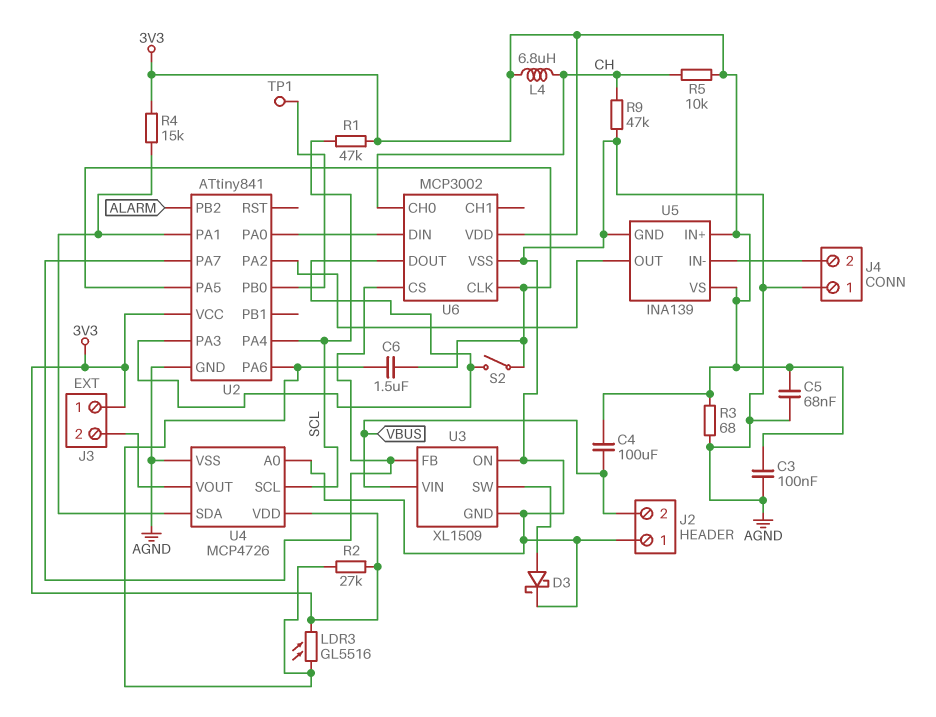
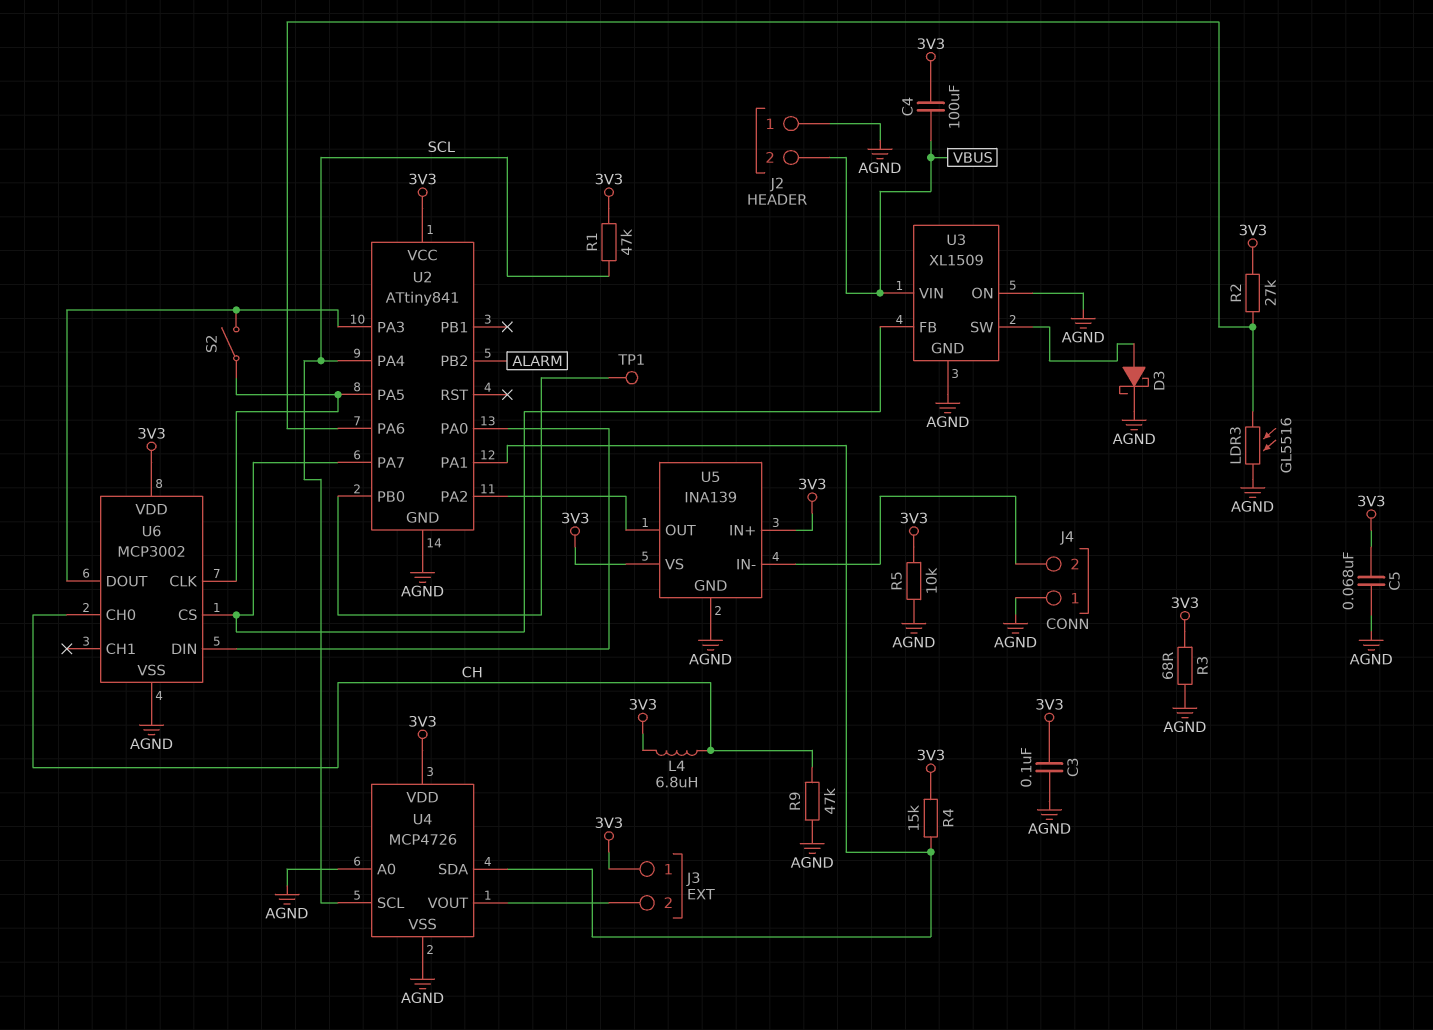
C6: 1.5uF (U2/PA5, U2/PA6) -> none
LDR3: GL5516 (3V3, U2/PA6) -> GL5516 (AGND, U2/PA6)
R5: 10k (3V3, CH) -> 10k (3V3, AGND)

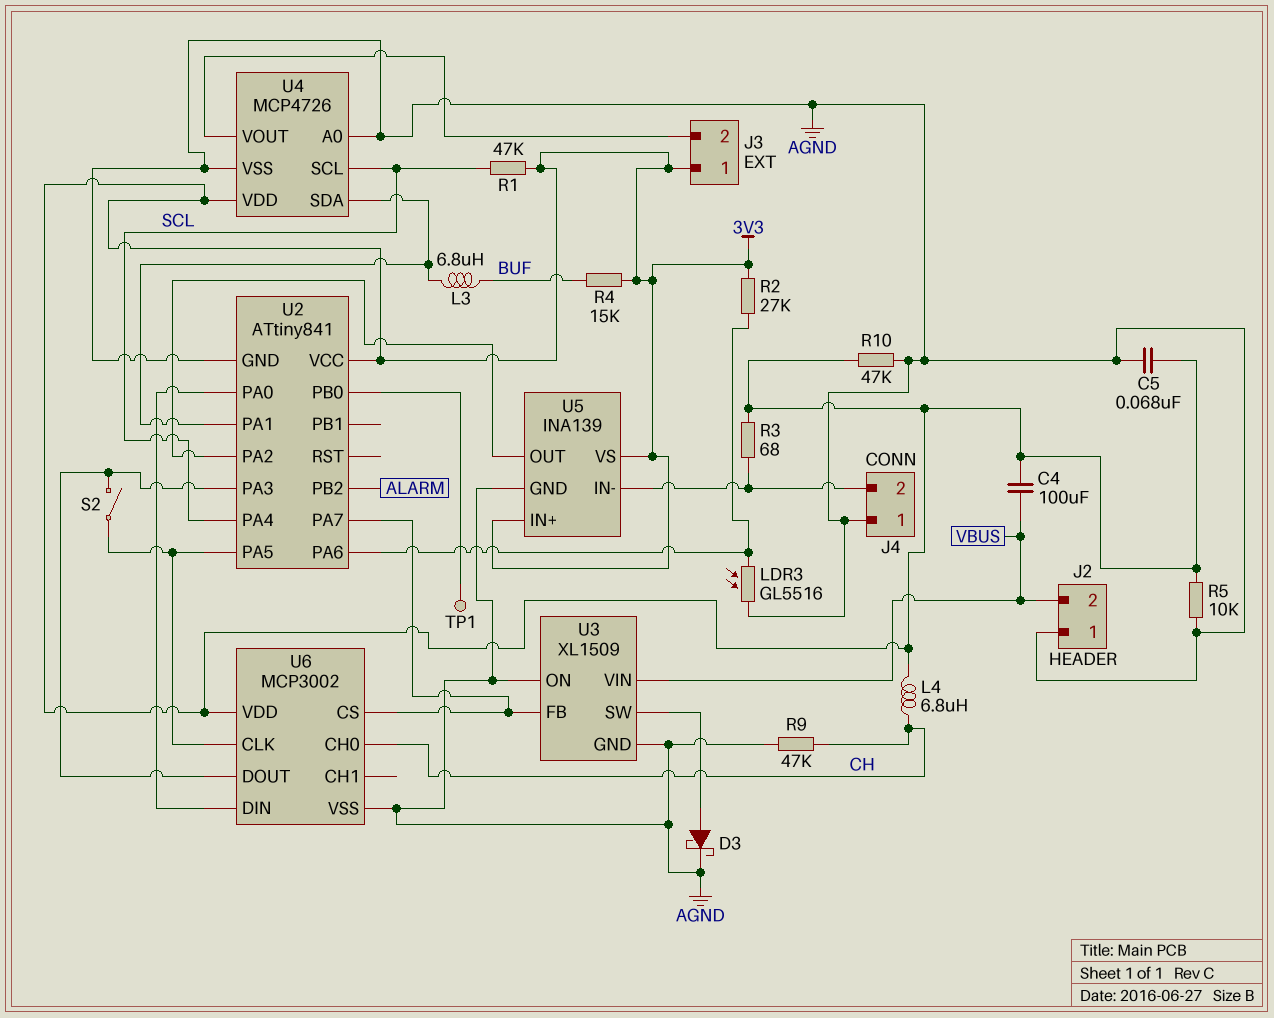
C3: 100nF (3V3, AGND) -> none
L3: none -> 6.8uH (BUF, U2/PA1)
R3: 68 (3V3, AGND) -> 68 (3V3, J4/2)
R4: 15k (3V3, U2/PA1) -> 15k (3V3, BUF)
R10: none -> 47k (3V3, AGND)

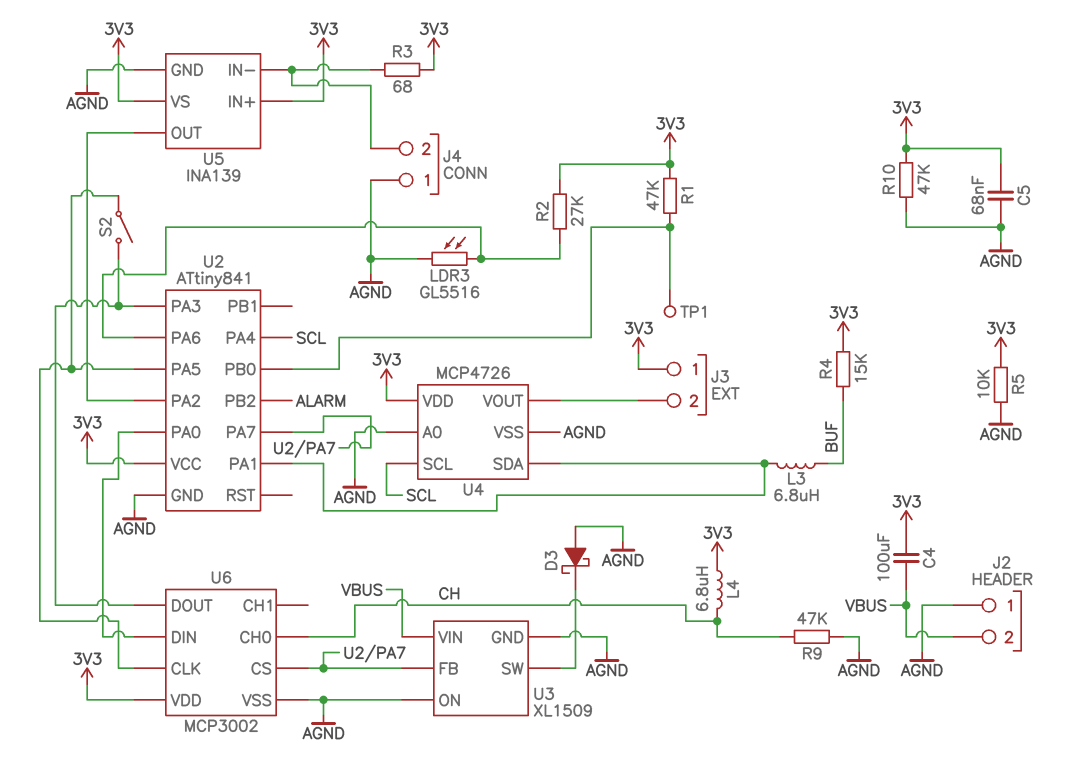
D3: schottky (A U3/SW, K AGND) -> schottky (A AGND, K U3/SW)
R1: 47k (3V3, SCL) -> 47k (3V3, U2/PB0)

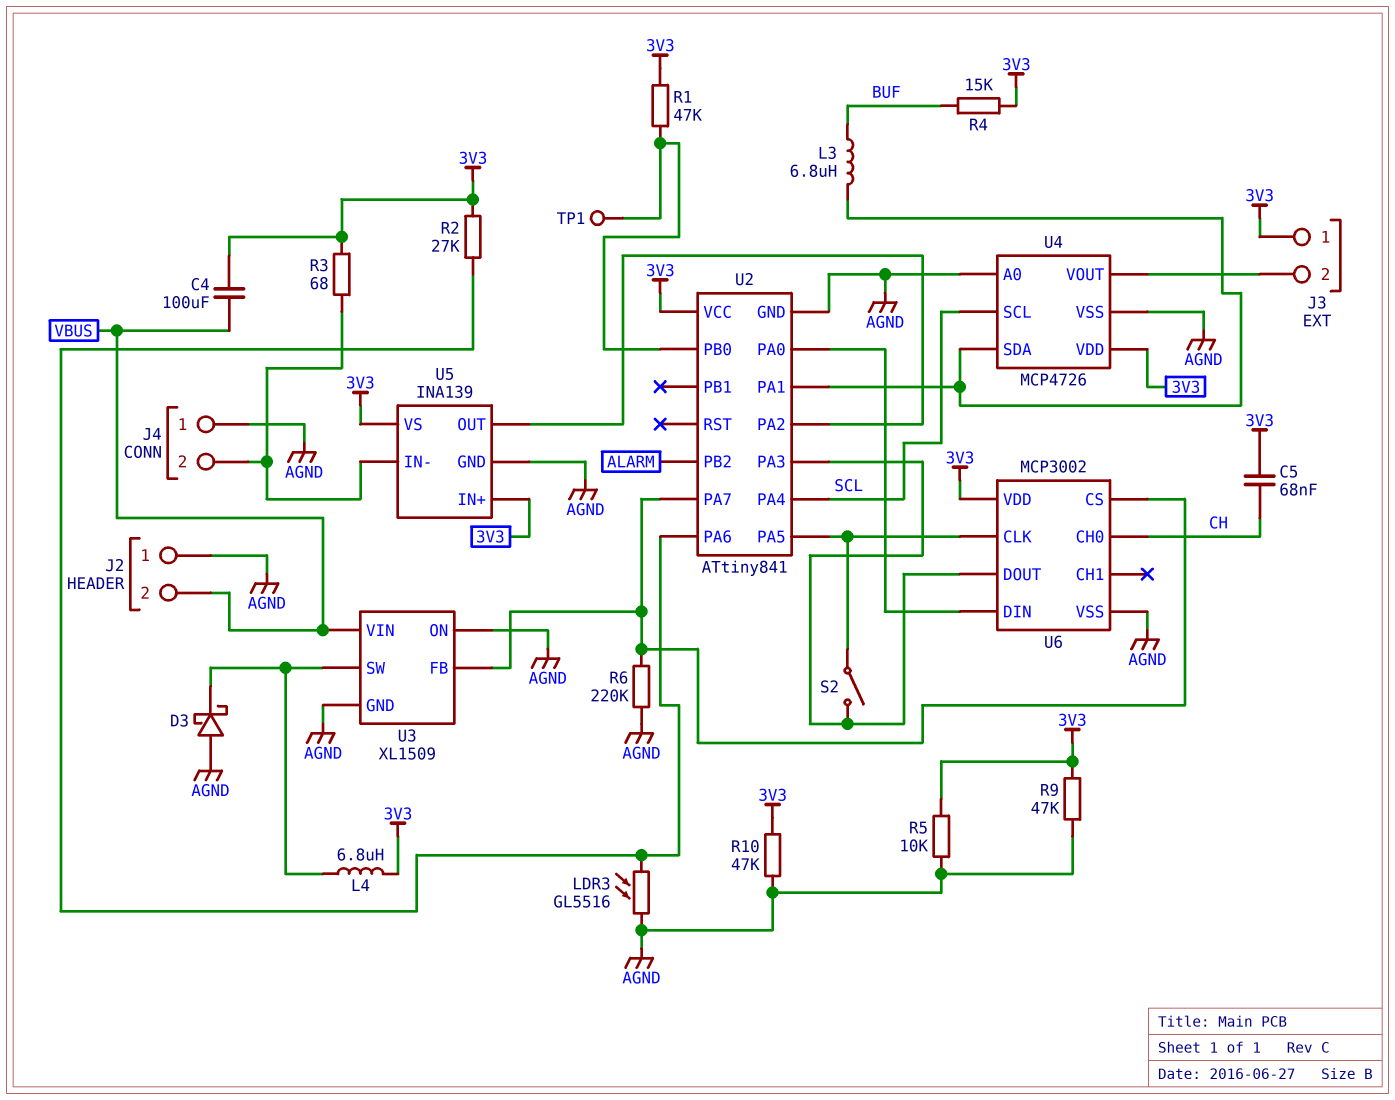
C5: 68nF (3V3, AGND) -> 68nF (3V3, CH)
L4: 6.8uH (3V3, CH) -> 6.8uH (3V3, U3/SW)
R6: none -> 220k (AGND, U2/PA7)
R9: 47k (AGND, CH) -> 47k (3V3, AGND)

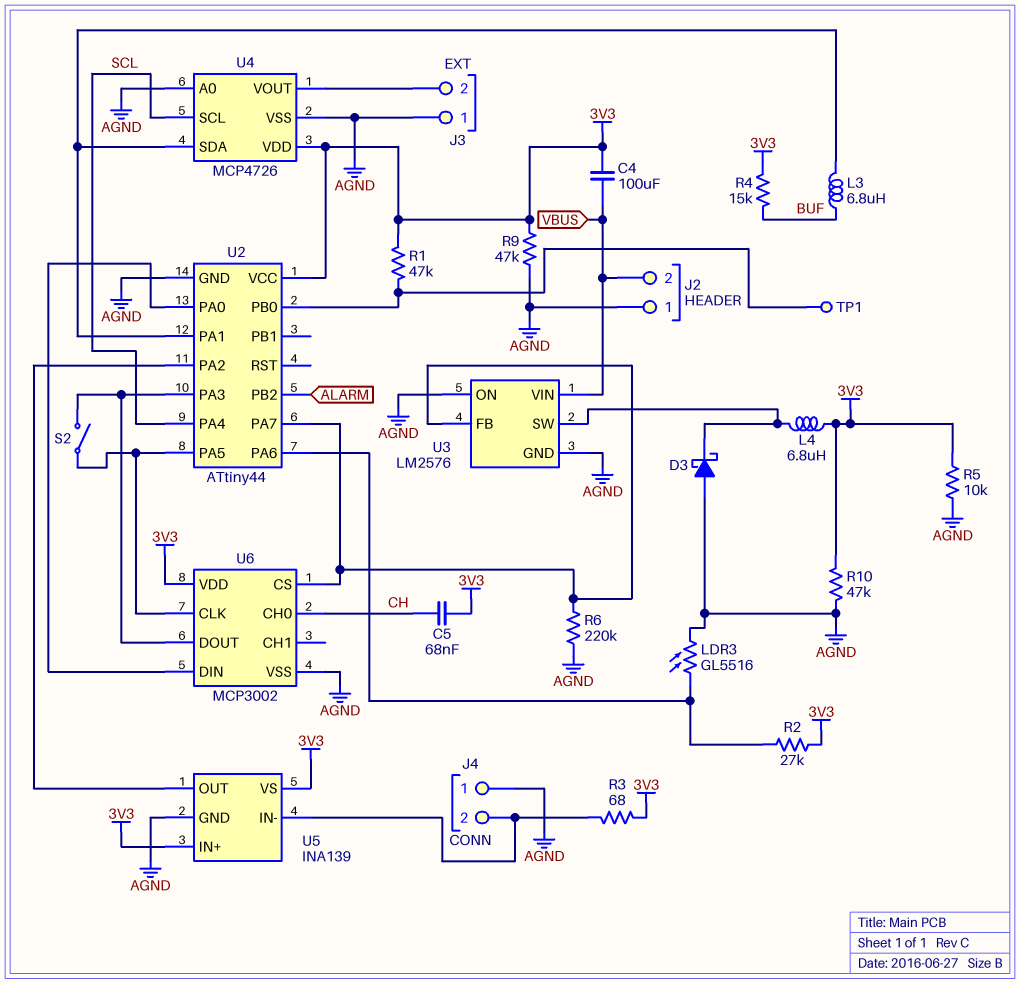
J3 pin 1: 3V3 -> AGND
U2: ATtiny841 -> ATtiny44
U3: XL1509 -> LM2576

